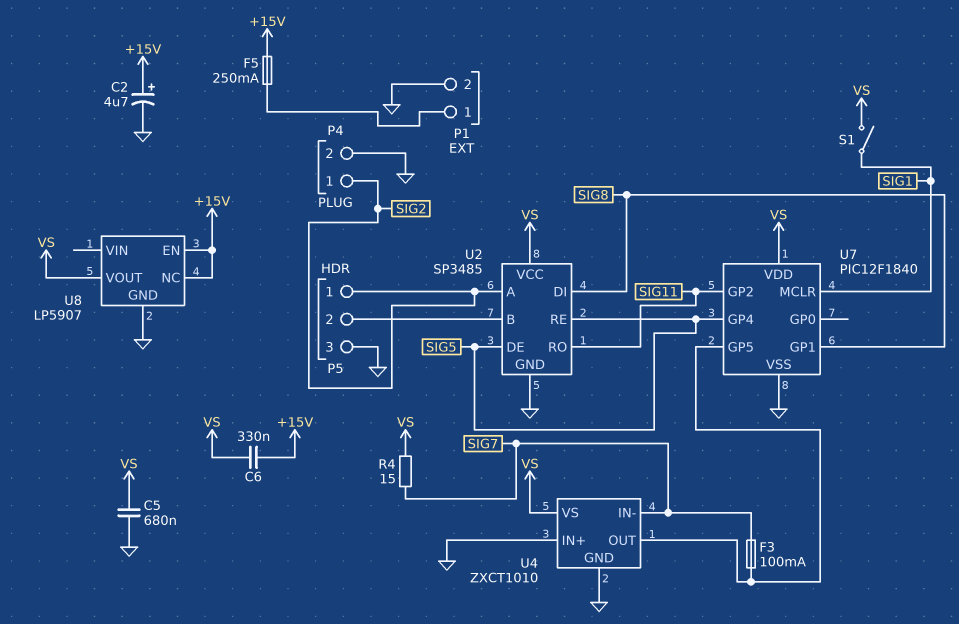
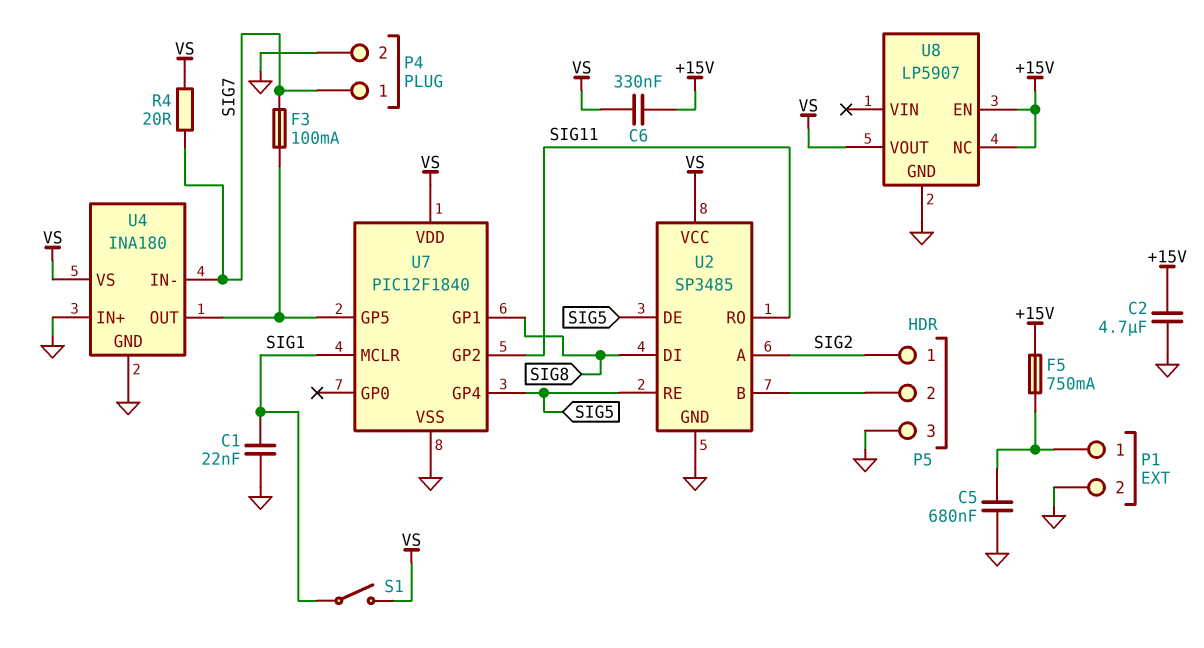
C1: none -> 22nF (GND, SIG1)
C2: 4.7uF (plus +15V, minus GND) -> 4.7uF (+15V, GND)
C5: 680nF (GND, VS) -> 680nF (GND, P1/1)
F5: 250mA (+15V, P1/1) -> 750mA (+15V, P1/1)
P4 pin 1: SIG2 -> SIG7
R4: 15 (SIG7, VS) -> 20 (SIG7, VS)
U4: ZXCT1010 -> INA180

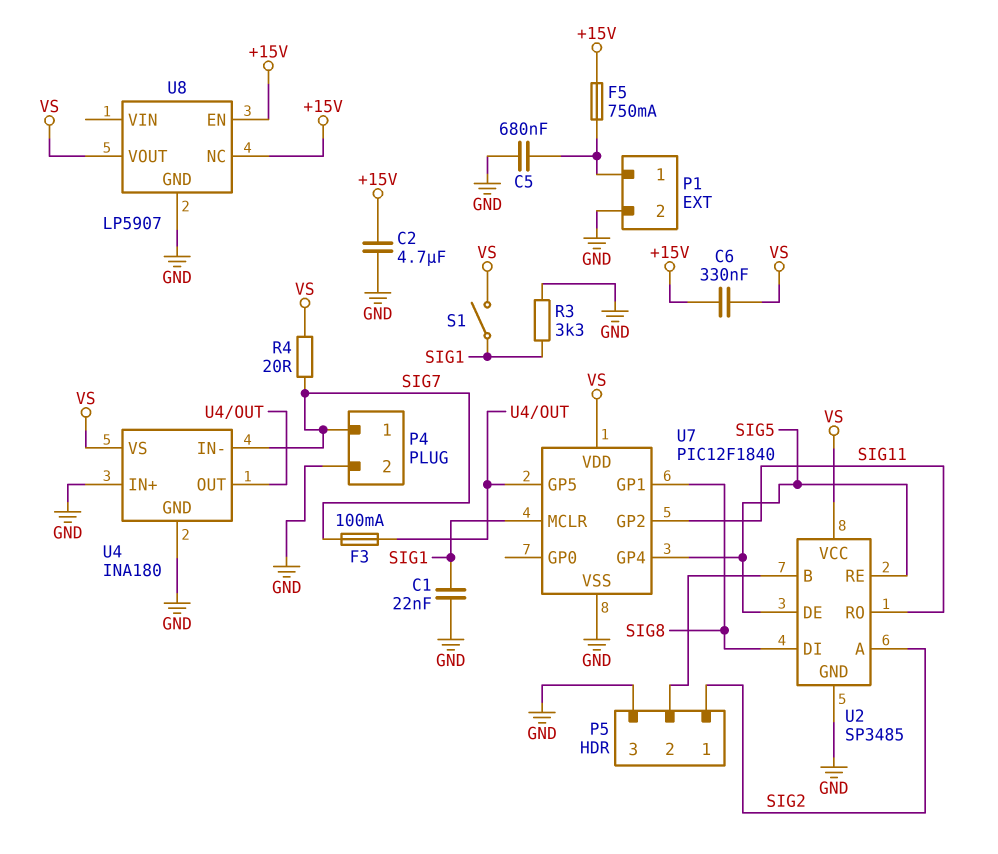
R3: none -> 3.3k (GND, SIG1)

